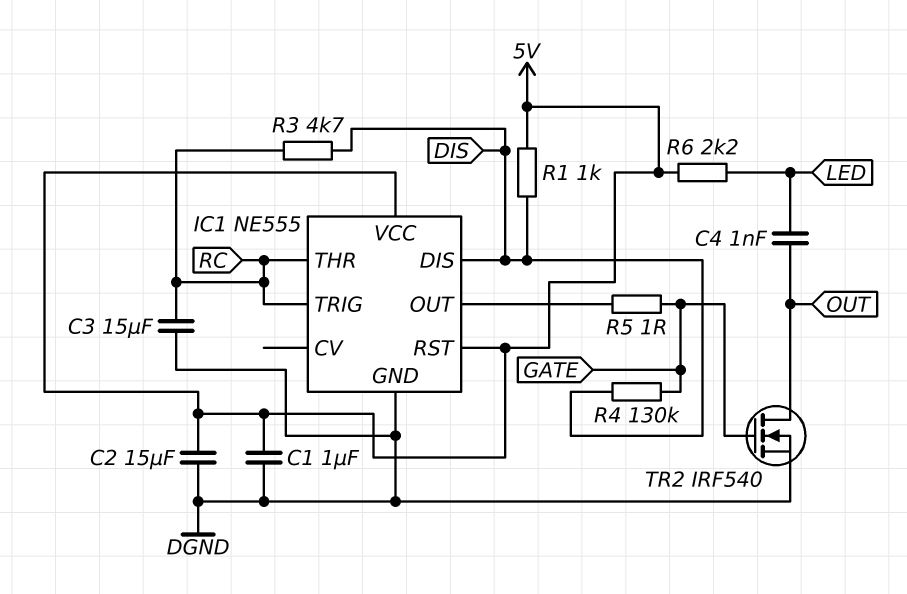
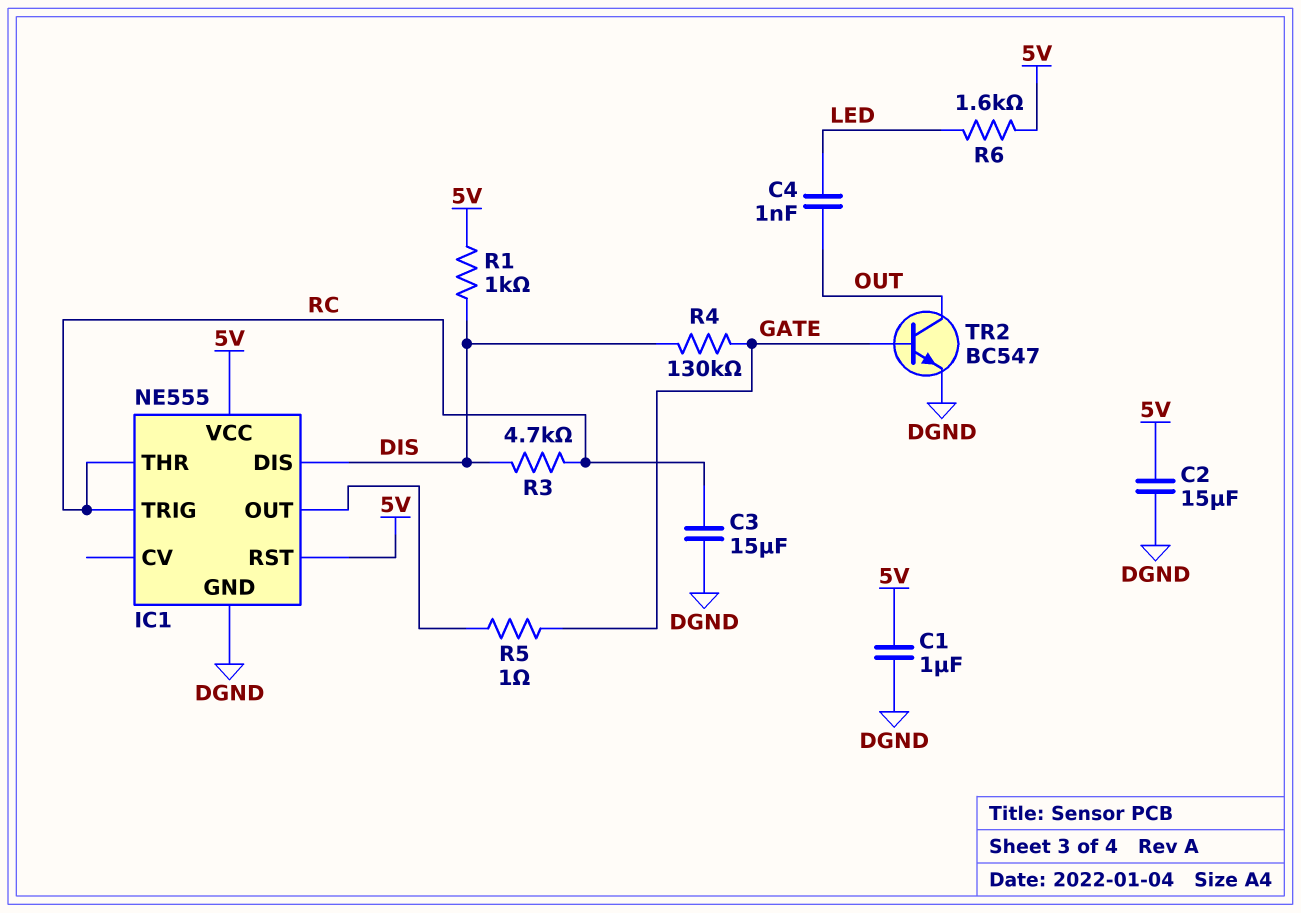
R6: 2.2k (5V, LED) -> 1.6k (5V, LED)
TR2: NMOS IRF540 (G GATE, D OUT, S DGND) -> NPN BC547 (B GATE, C OUT, E DGND)

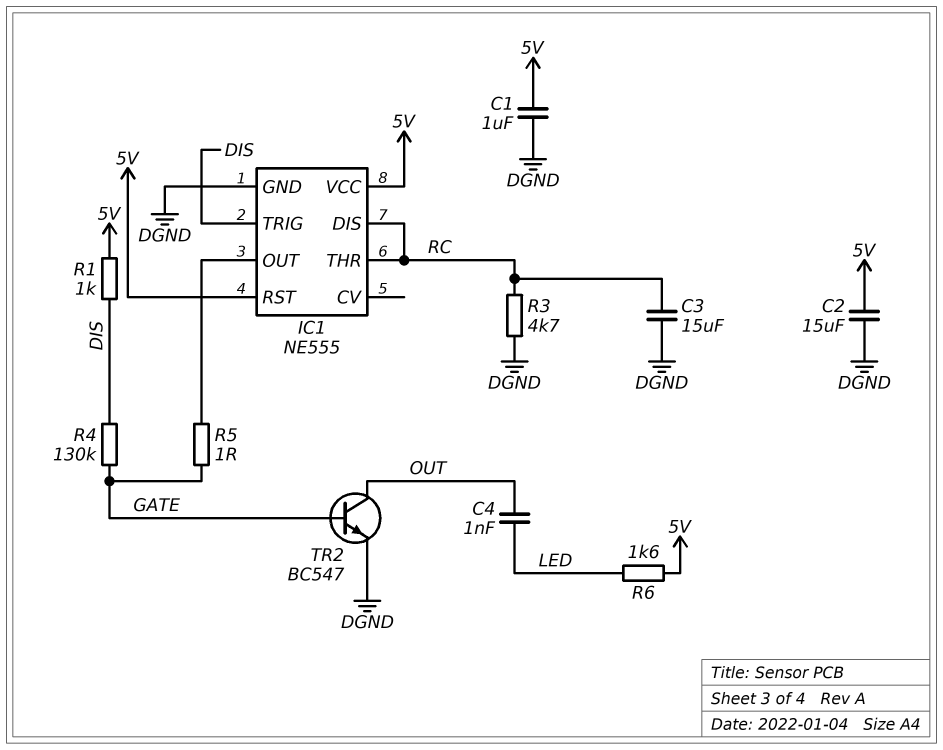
IC1 pin DIS: DIS -> RC
IC1 pin TRIG: RC -> DIS
R3: 4.7k (DIS, RC) -> 4.7k (DGND, RC)

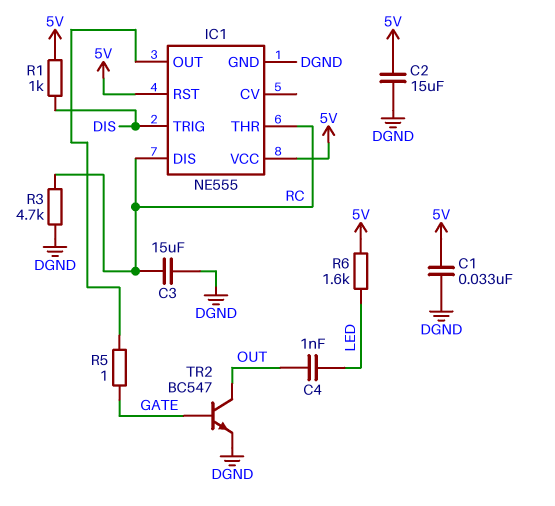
C1: 1uF (5V, DGND) -> 33nF (5V, DGND)
R4: 130k (DIS, GATE) -> none

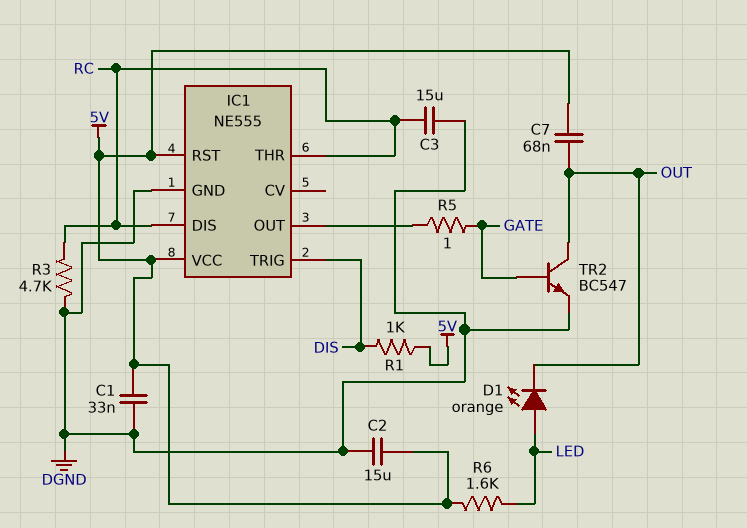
C4: 1nF (LED, OUT) -> none
C7: none -> 68nF (5V, OUT)
D1: none -> LED orange (A LED, K OUT)

